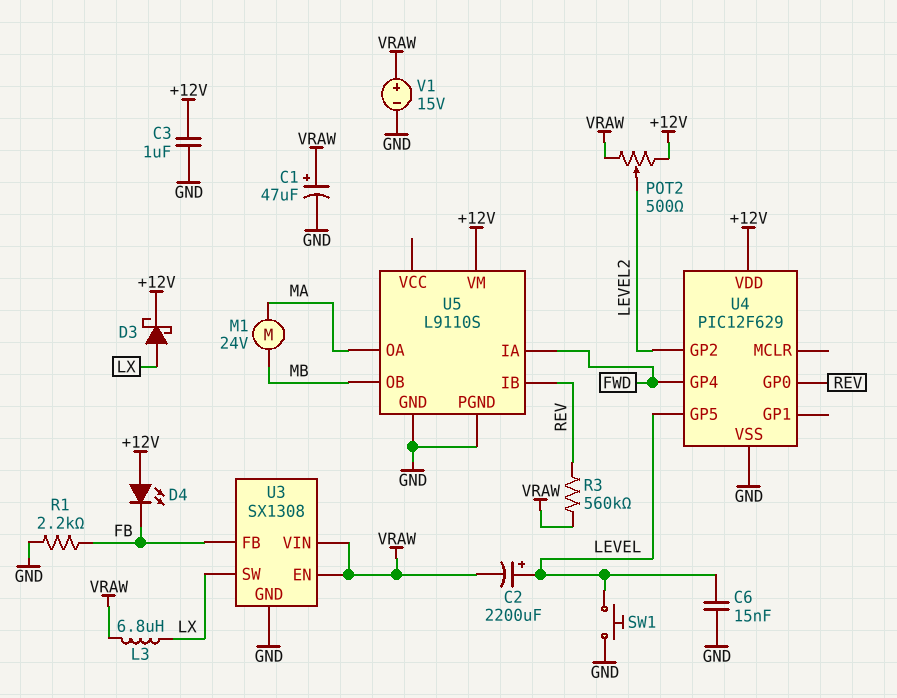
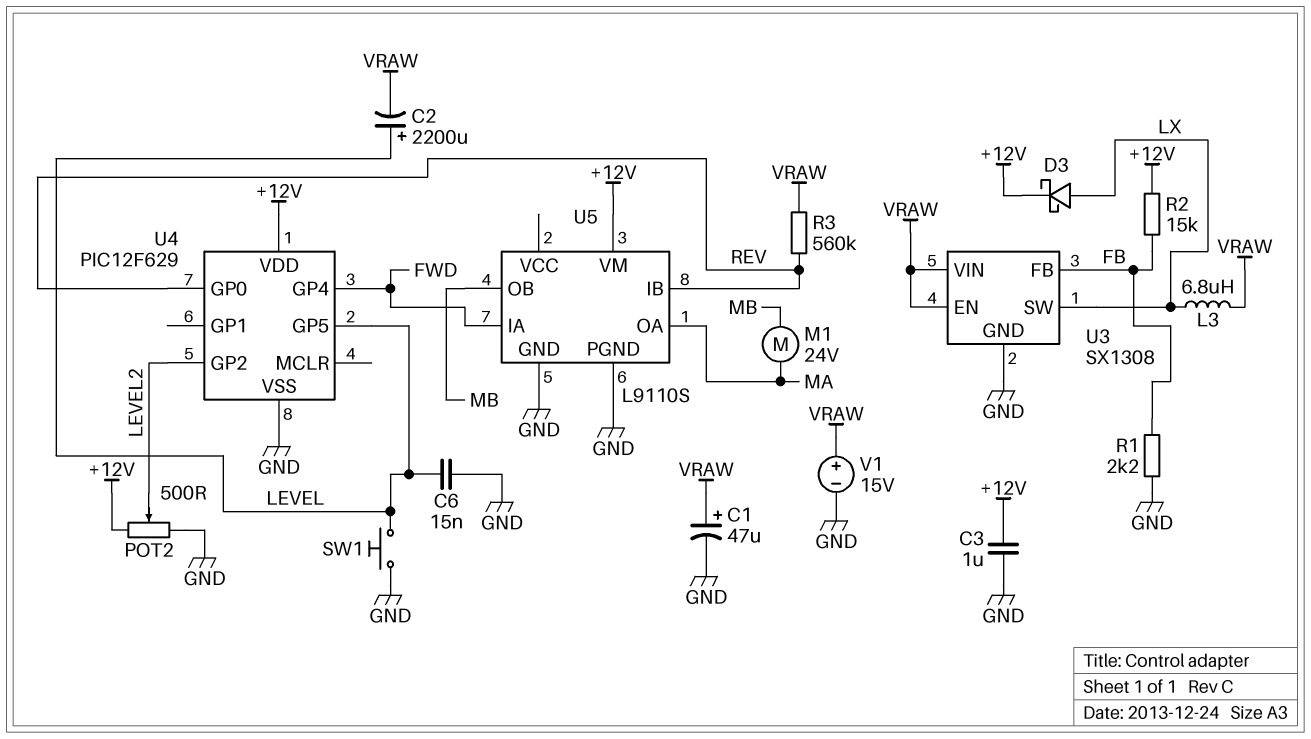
D4: LED (A +12V, K FB) -> none
POT2: 500 (+12V, VRAW, wiper LEVEL2) -> 500 (+12V, GND, wiper LEVEL2)
R2: none -> 15k (+12V, FB)

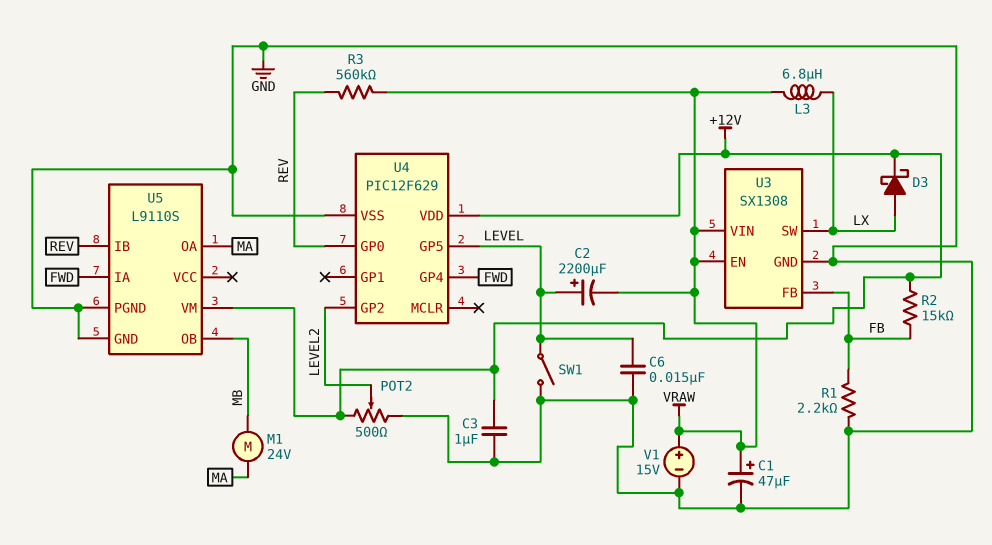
SW1: button (GND, LEVEL) -> switch (GND, LEVEL)

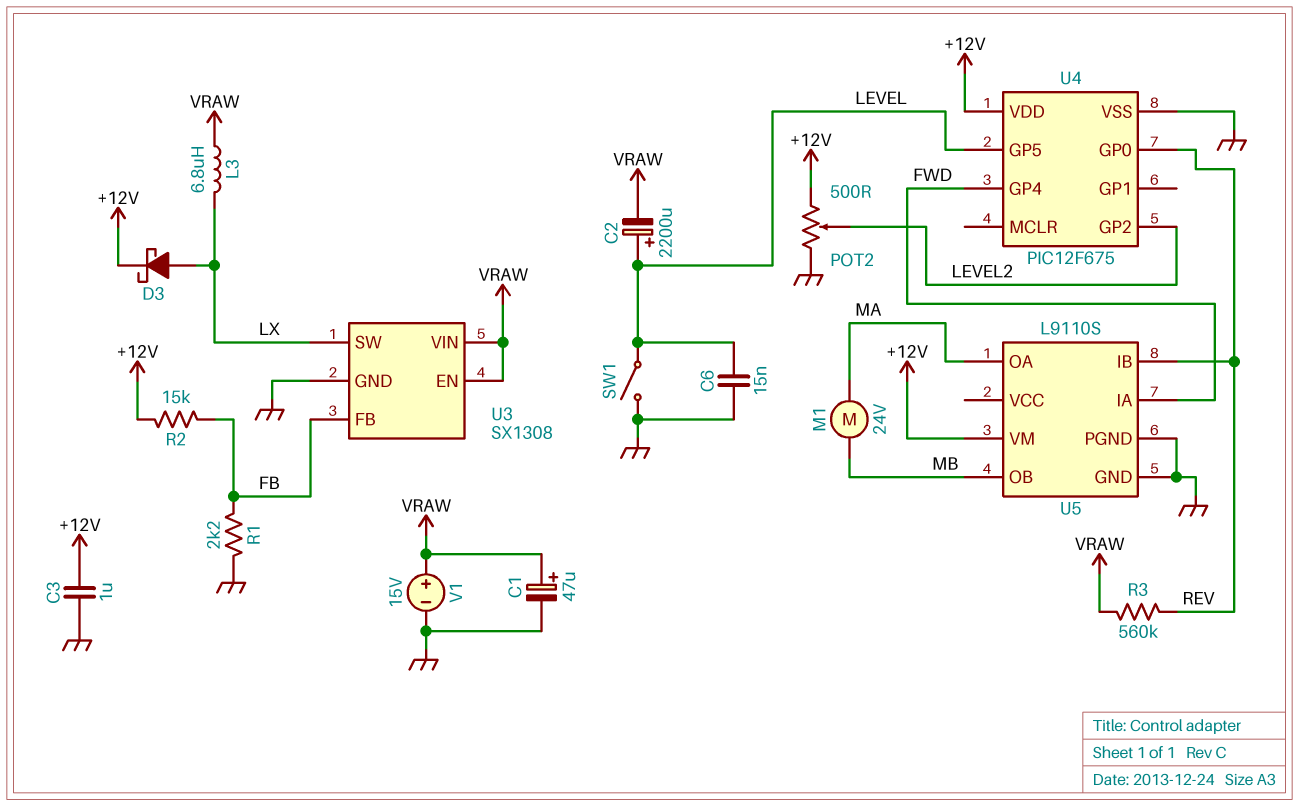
U4: PIC12F629 -> PIC12F675

